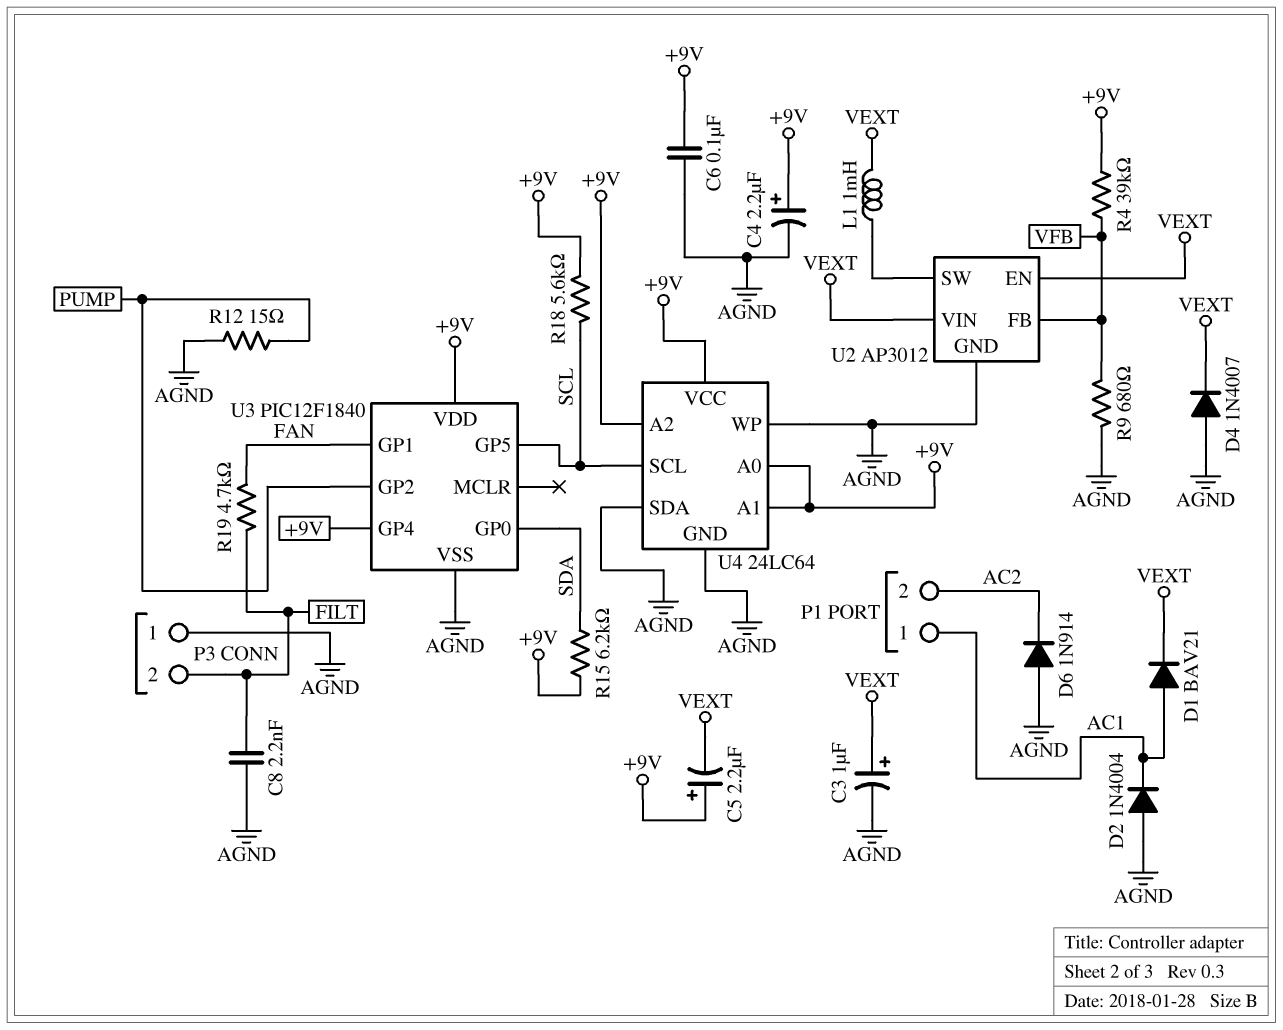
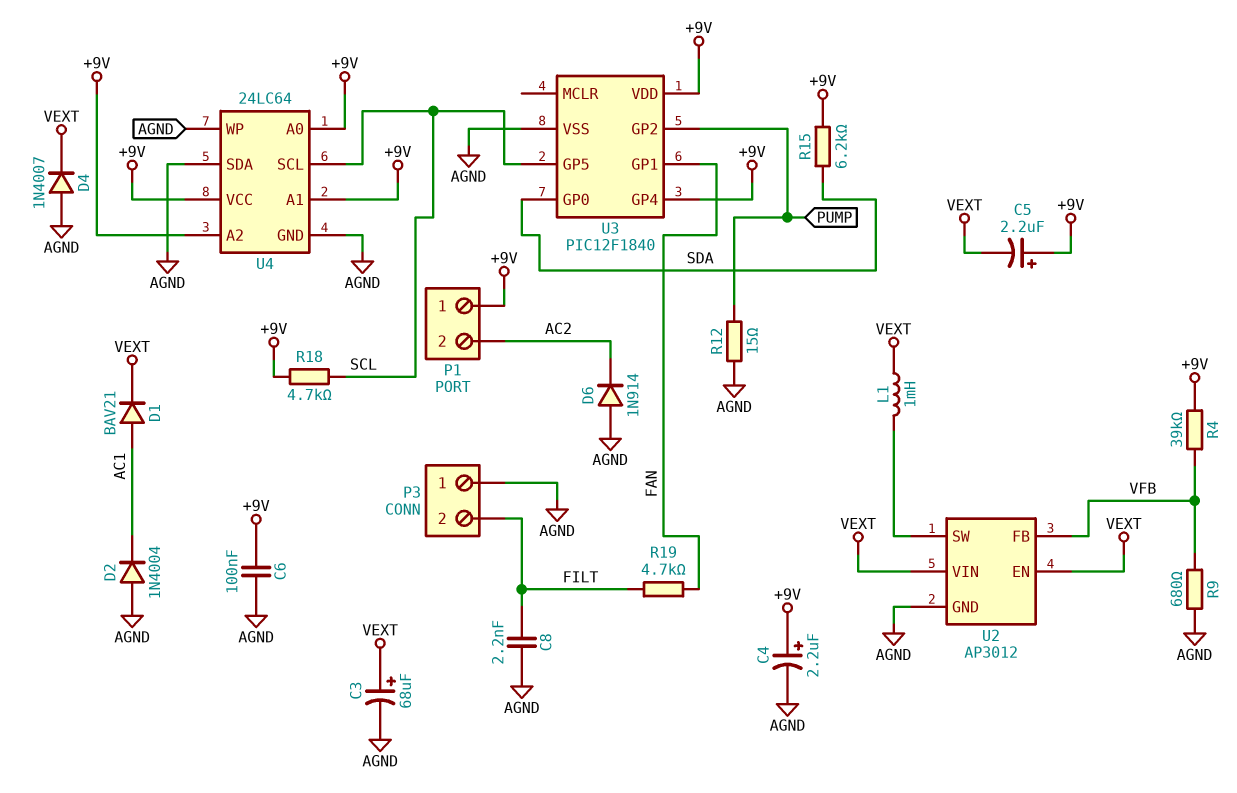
C3: 1uF (plus VEXT, minus AGND) -> 68uF (plus VEXT, minus AGND)
P1 pin 1: AC1 -> +9V
R18: 5.6k (+9V, SCL) -> 4.7k (+9V, SCL)

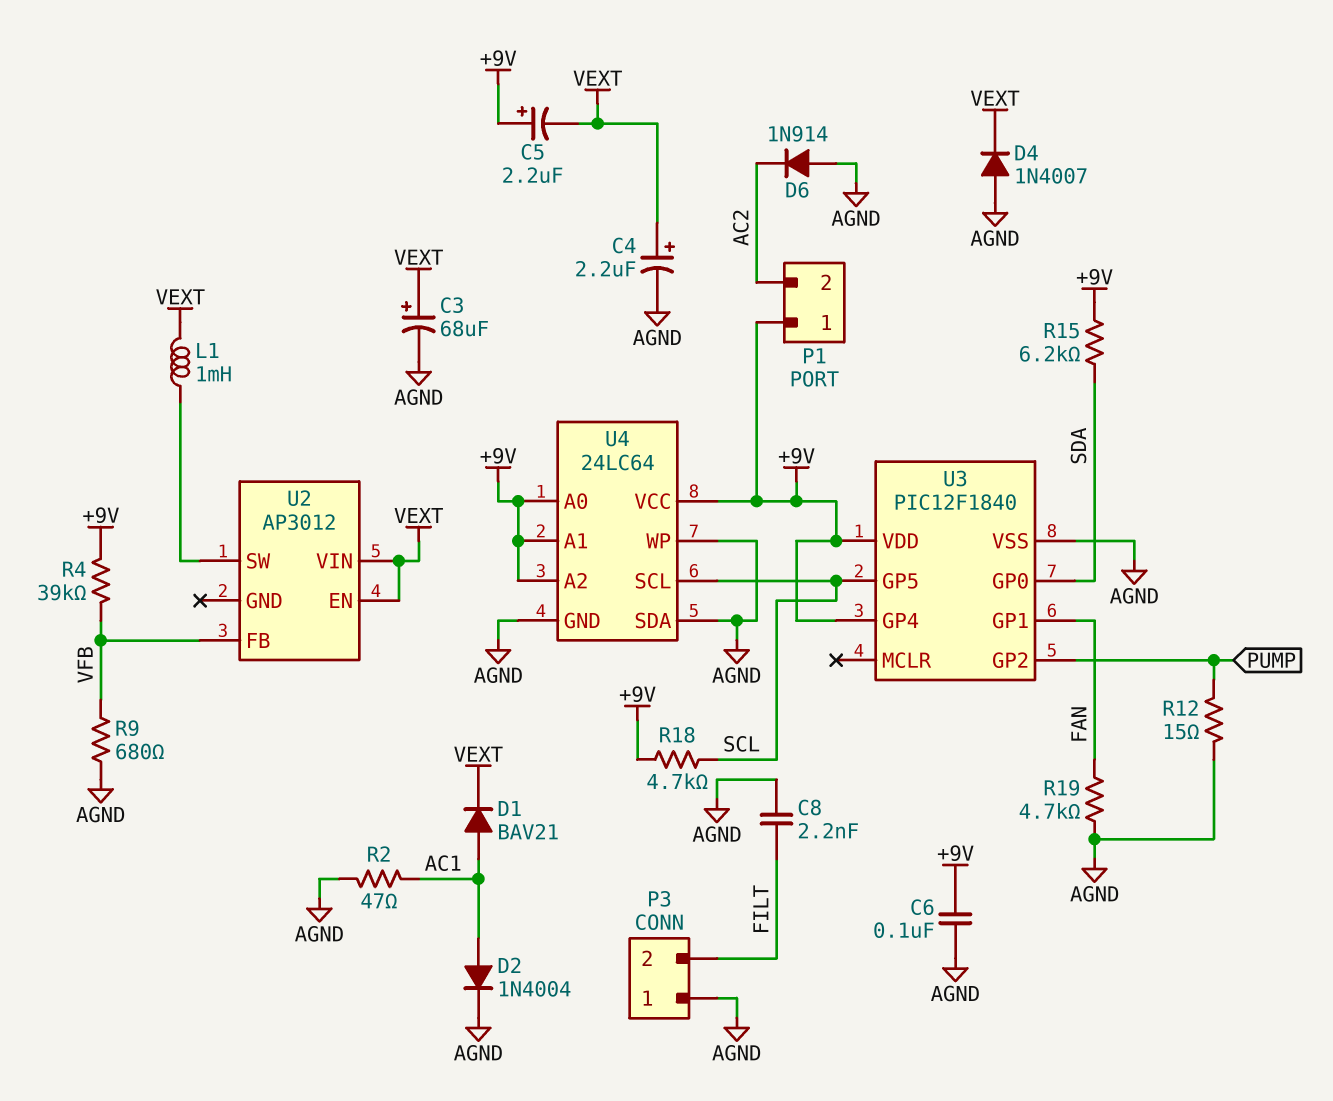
C4: 2.2uF (plus +9V, minus AGND) -> 2.2uF (plus VEXT, minus AGND)
D2: diode 1N4004 (A AGND, K AC1) -> diode 1N4004 (A AC1, K AGND)
R2: none -> 47 (AC1, AGND)
R19: 4.7k (FAN, FILT) -> 4.7k (AGND, FAN)
U2 pin GND: AGND -> none

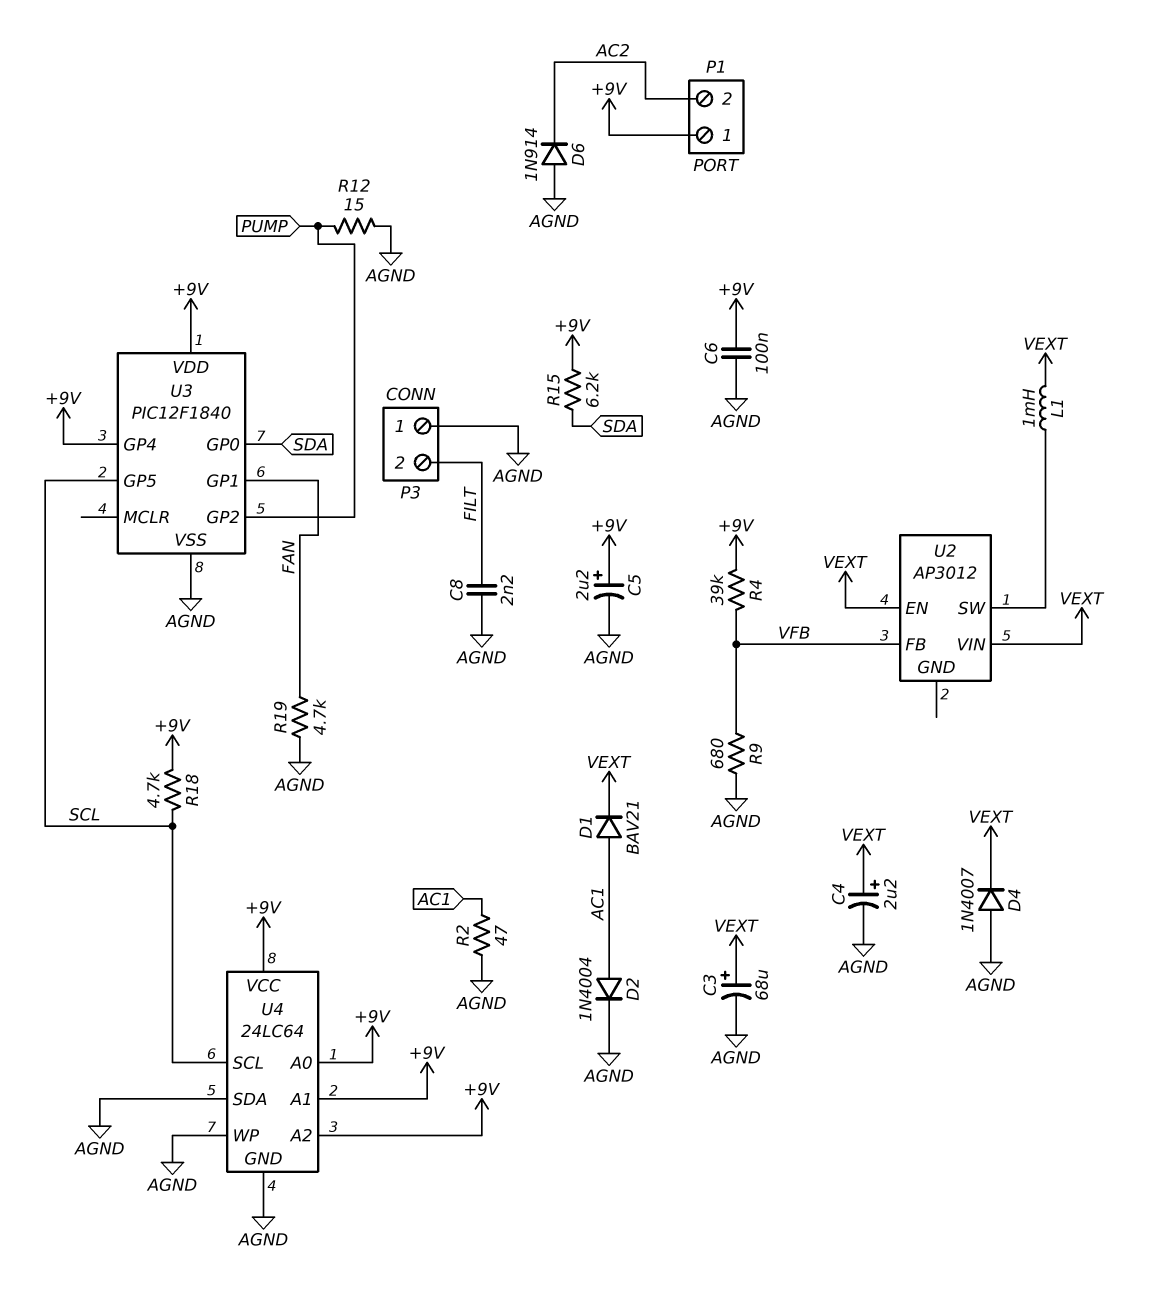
C5: 2.2uF (plus +9V, minus VEXT) -> 2.2uF (plus +9V, minus AGND)

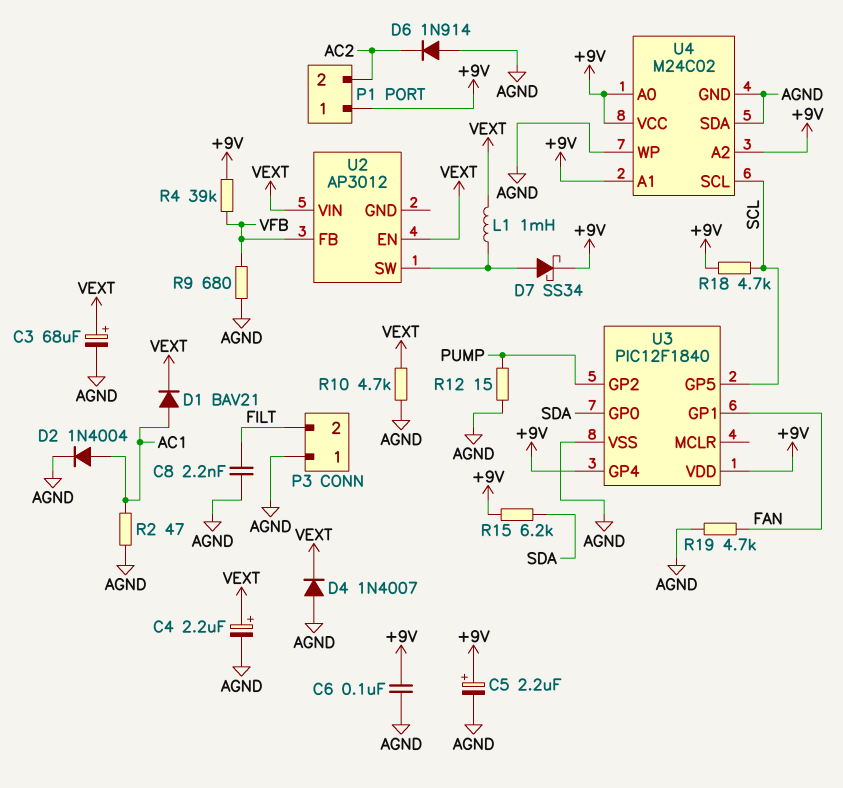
D7: none -> schottky SS34 (A U2/SW, K +9V)
R10: none -> 4.7k (AGND, VEXT)
U4: 24LC64 -> M24C02

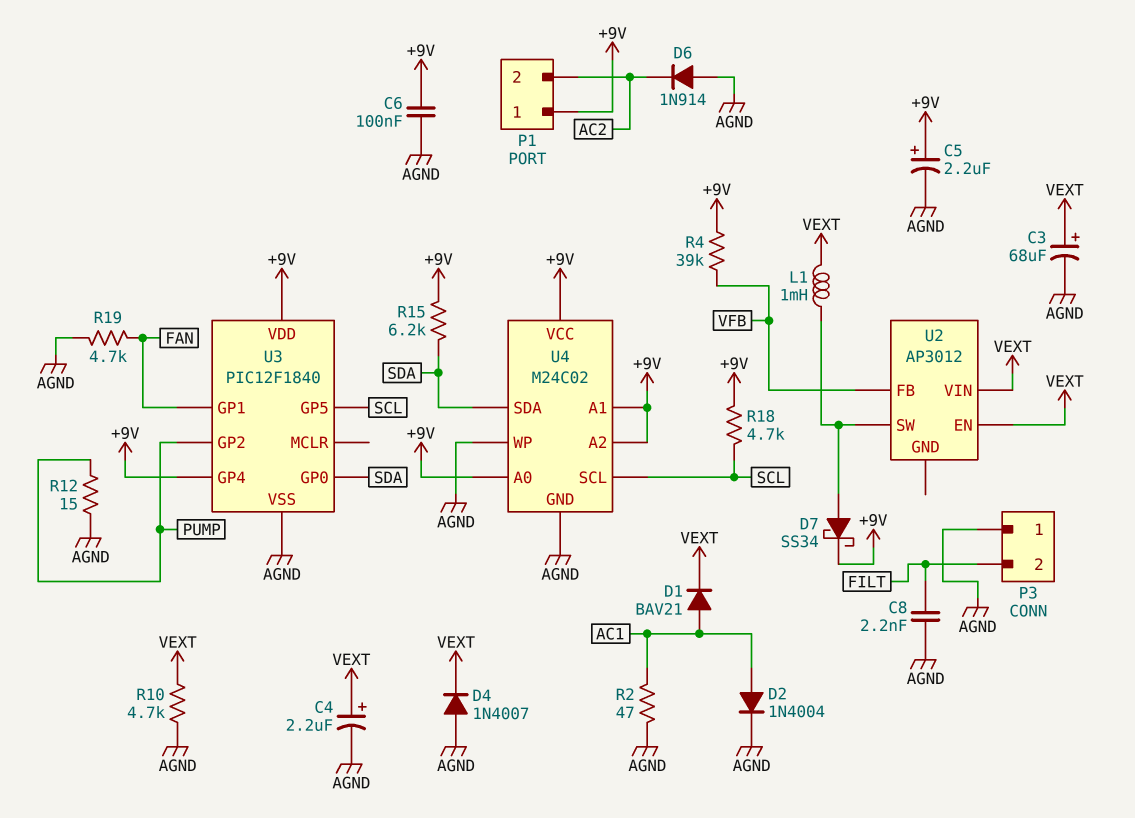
R9: 680 (AGND, VFB) -> none
U4 pin SDA: AGND -> SDA

